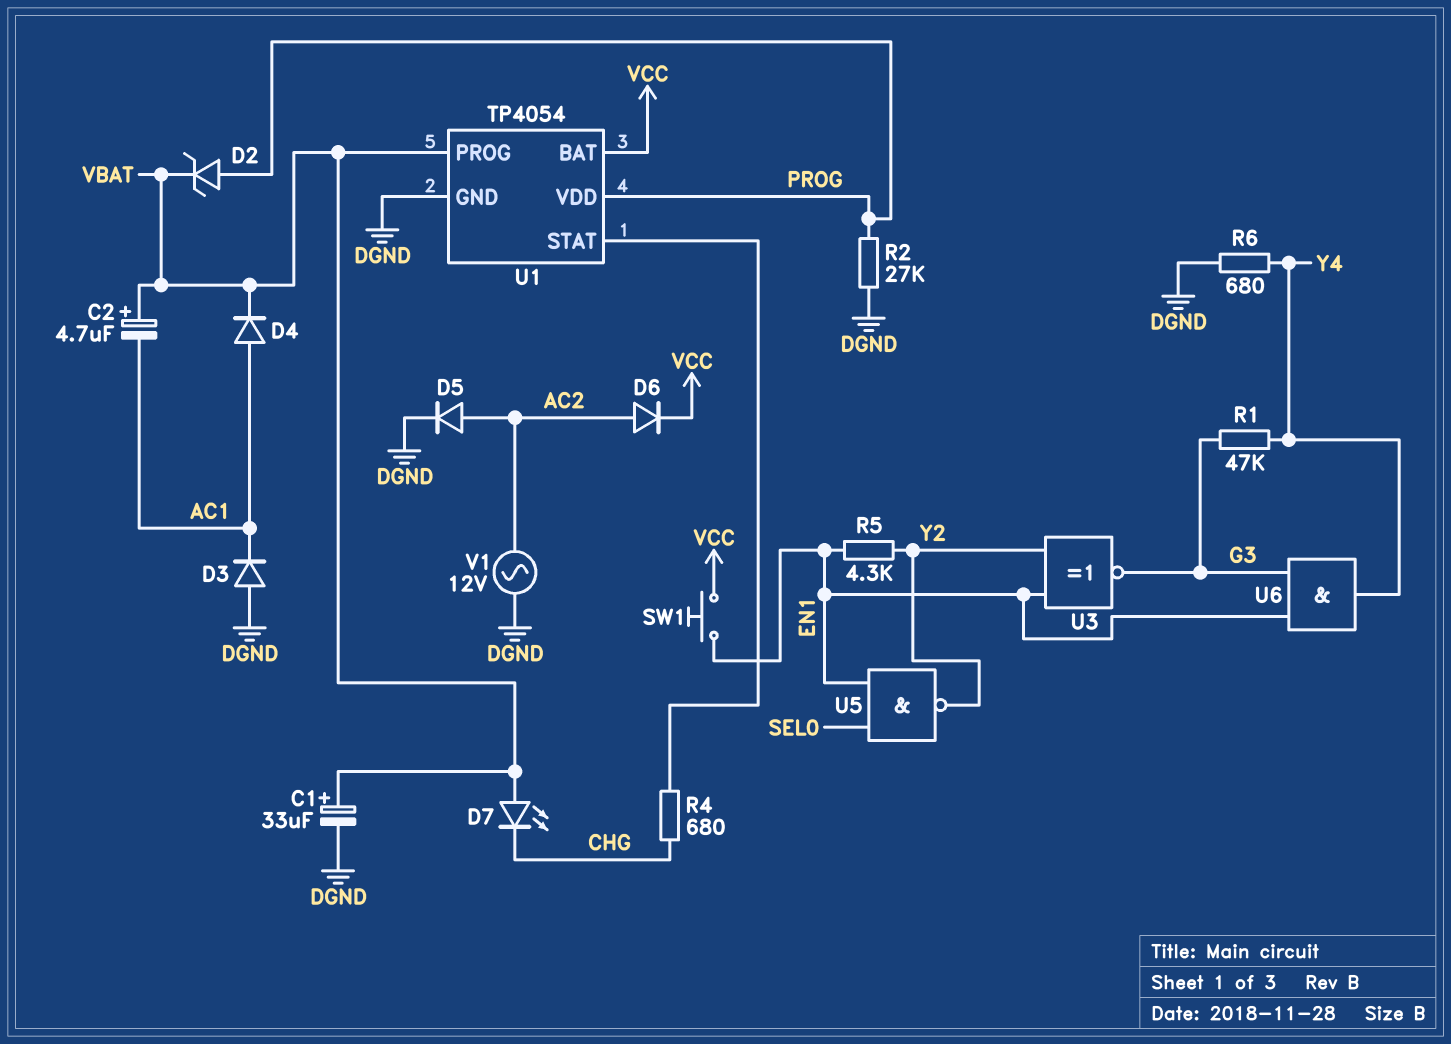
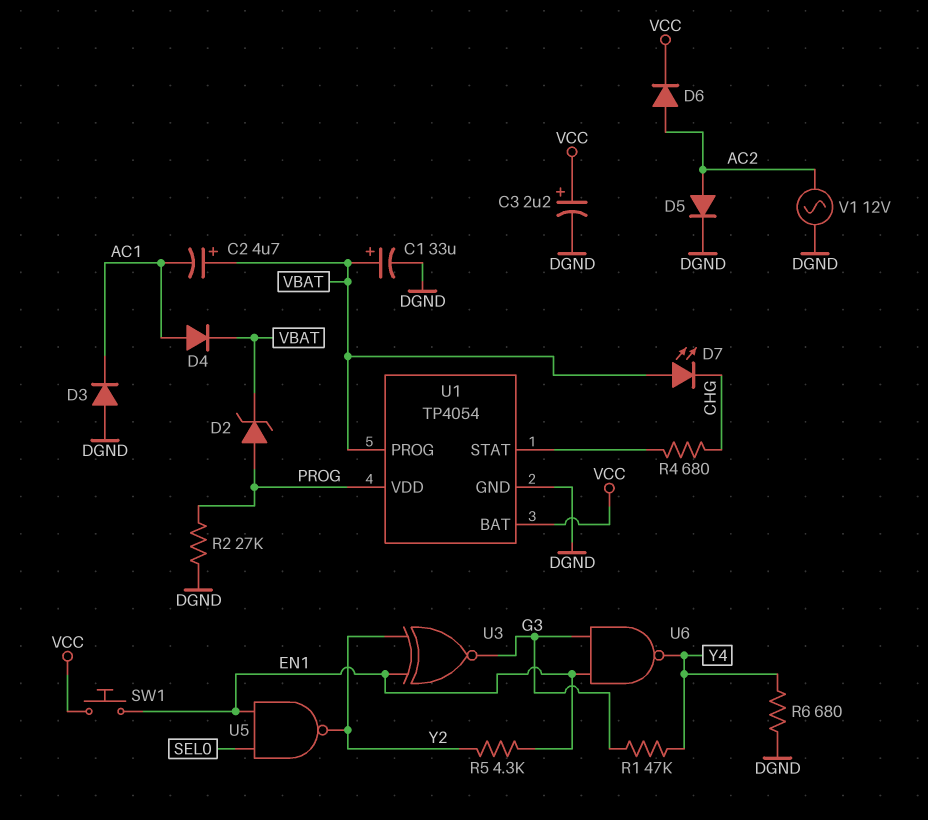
C3: none -> 2.2uF (plus VCC, minus DGND)
U6: AND (in EN1, in G3, out Y4) -> NAND (in EN1, in G3, out Y4)

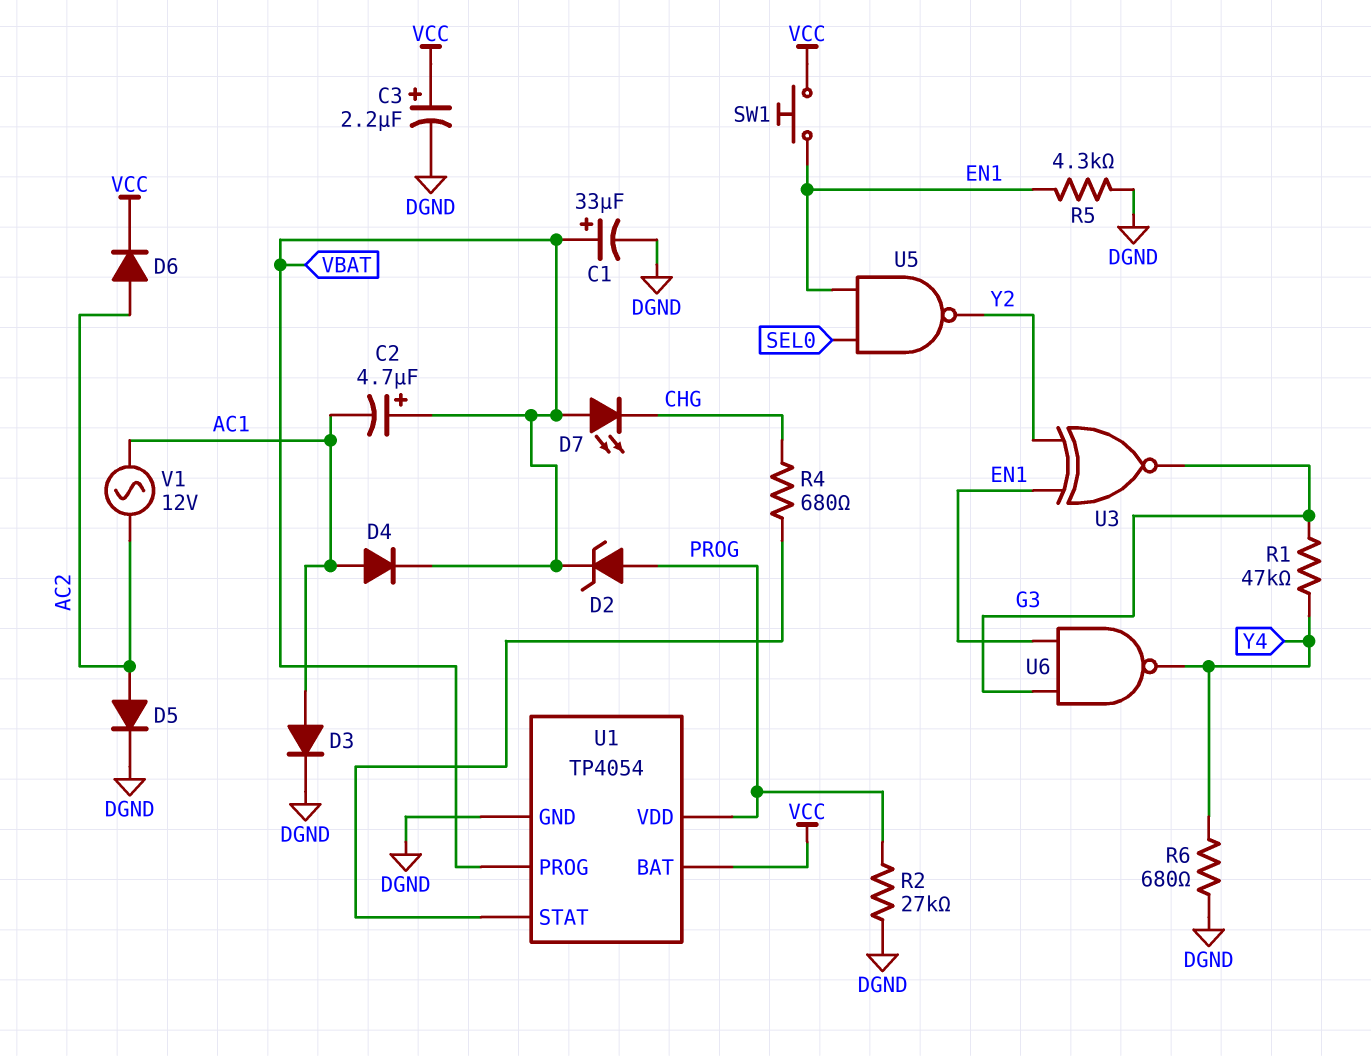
D3: diode (A DGND, K AC1) -> diode (A AC1, K DGND)
R5: 4.3k (EN1, Y2) -> 4.3k (DGND, EN1)
V1: AC 12V (AC2, DGND) -> AC 12V (AC1, AC2)

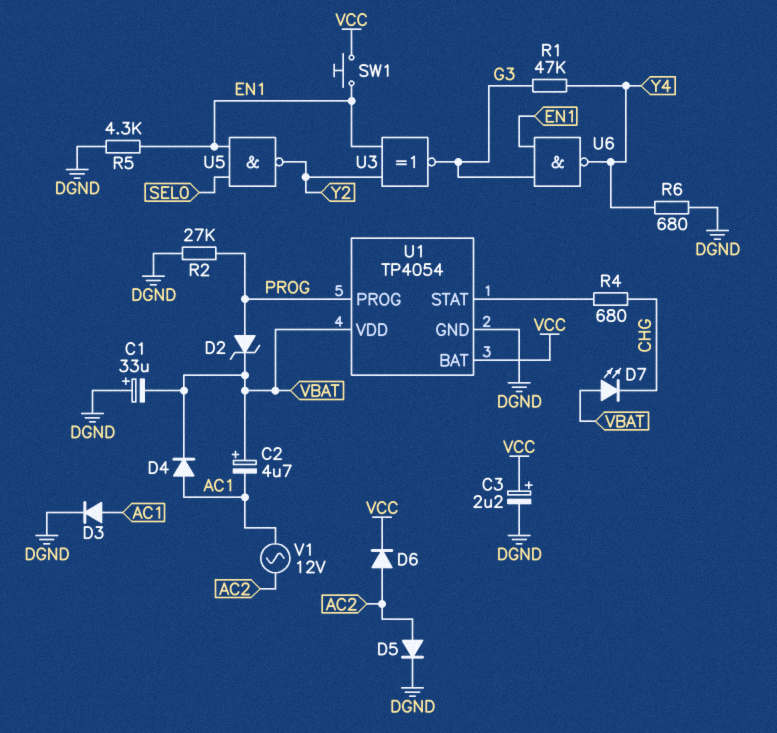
C1: 33uF (plus VBAT, minus DGND) -> 33uF (plus DGND, minus VBAT)
U1 pin PROG: VBAT -> PROG
U1 pin VDD: PROG -> VBAT

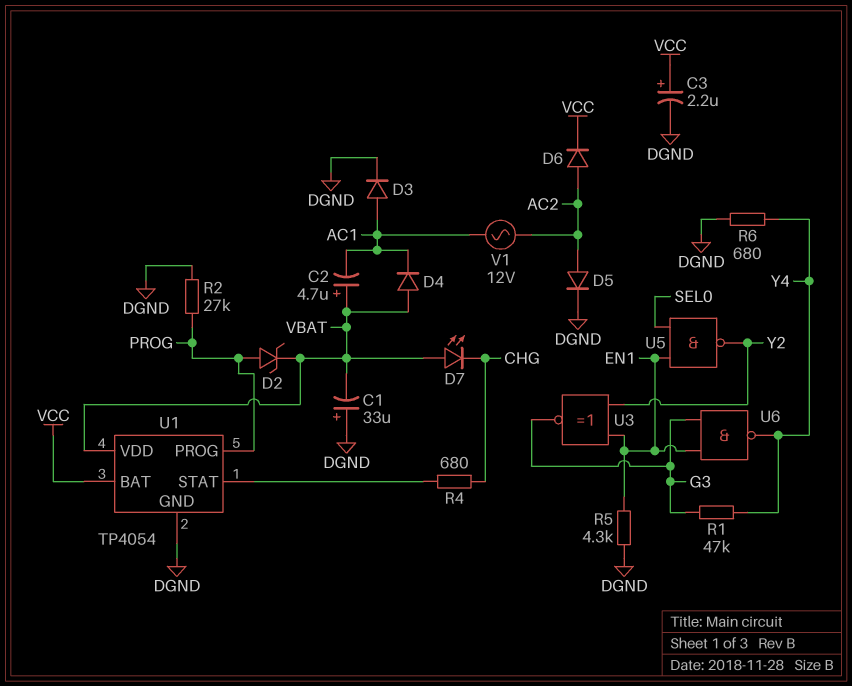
D4: diode (A AC1, K VBAT) -> diode (A VBAT, K AC1)
SW1: button (EN1, VCC) -> none

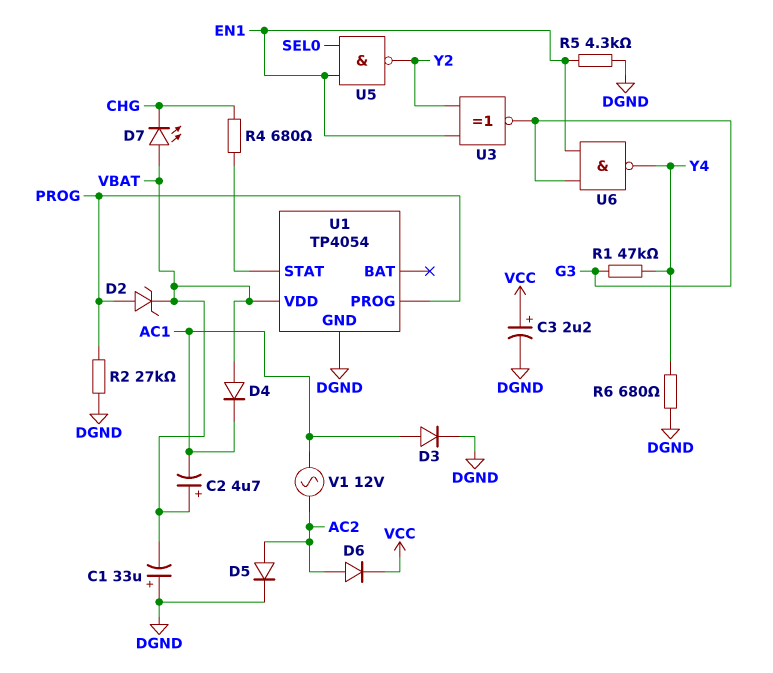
U1 pin BAT: VCC -> none

